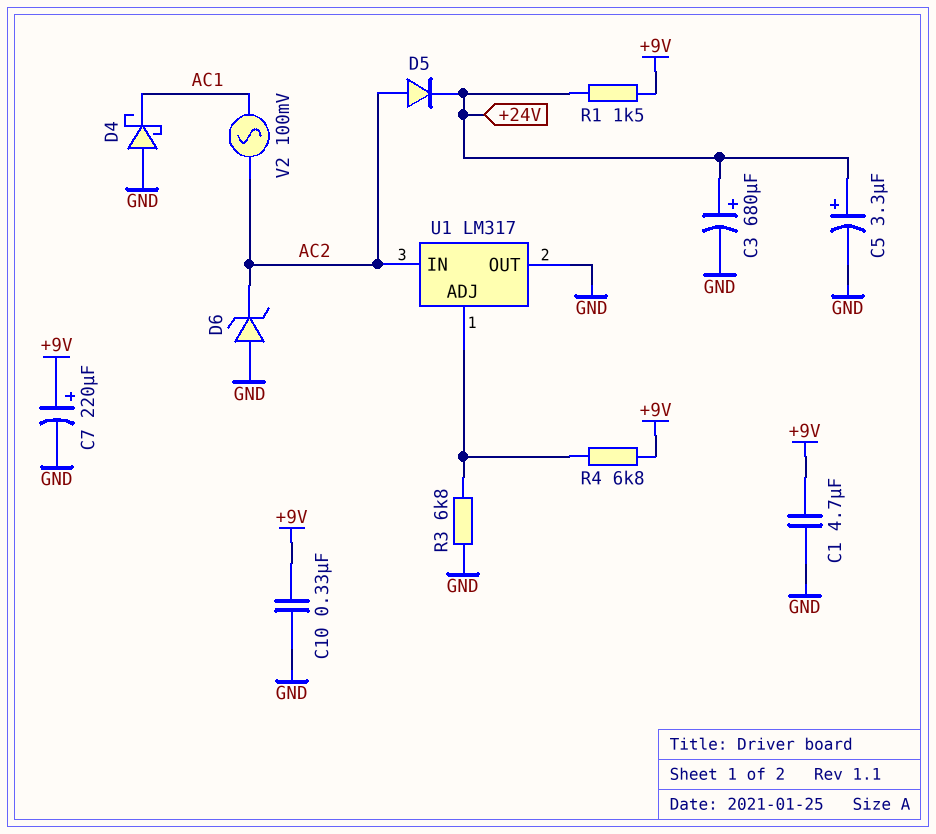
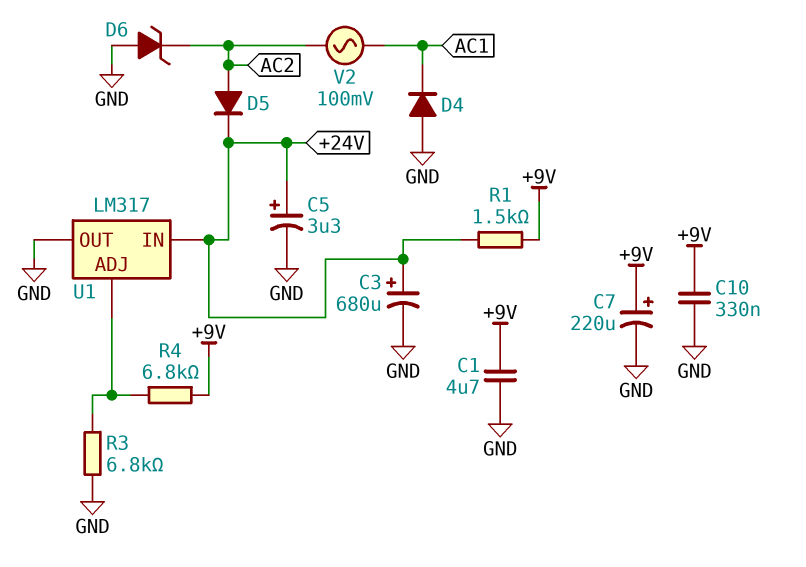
D4: schottky (A GND, K AC1) -> diode (A GND, K AC1)
U1 pin IN: AC2 -> +24V

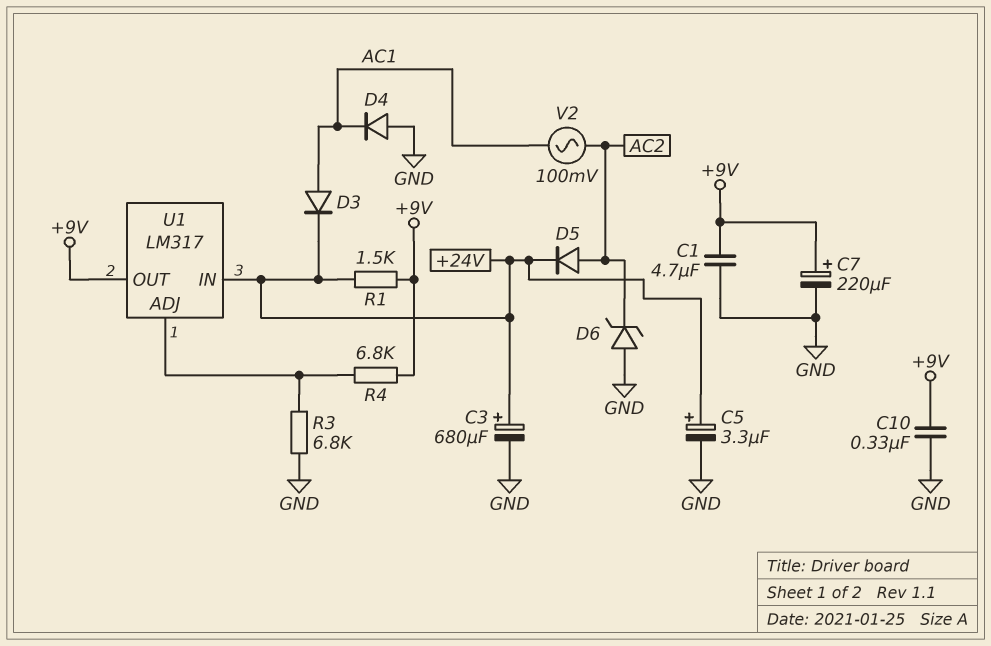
D3: none -> diode (A AC1, K +24V)
U1 pin OUT: GND -> +9V

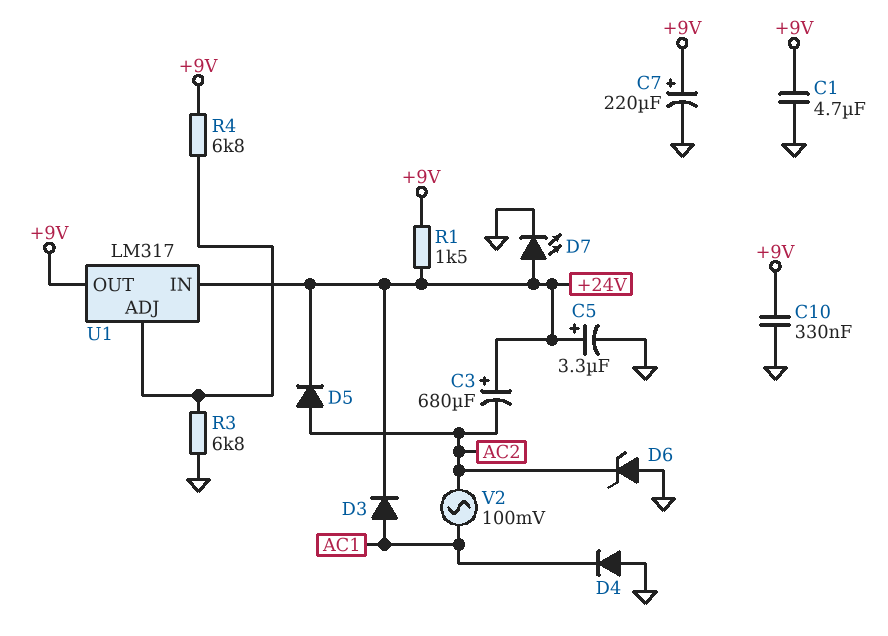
C3: 680uF (plus +24V, minus GND) -> 680uF (plus +24V, minus AC2)
D7: none -> LED (A +24V, K GND)

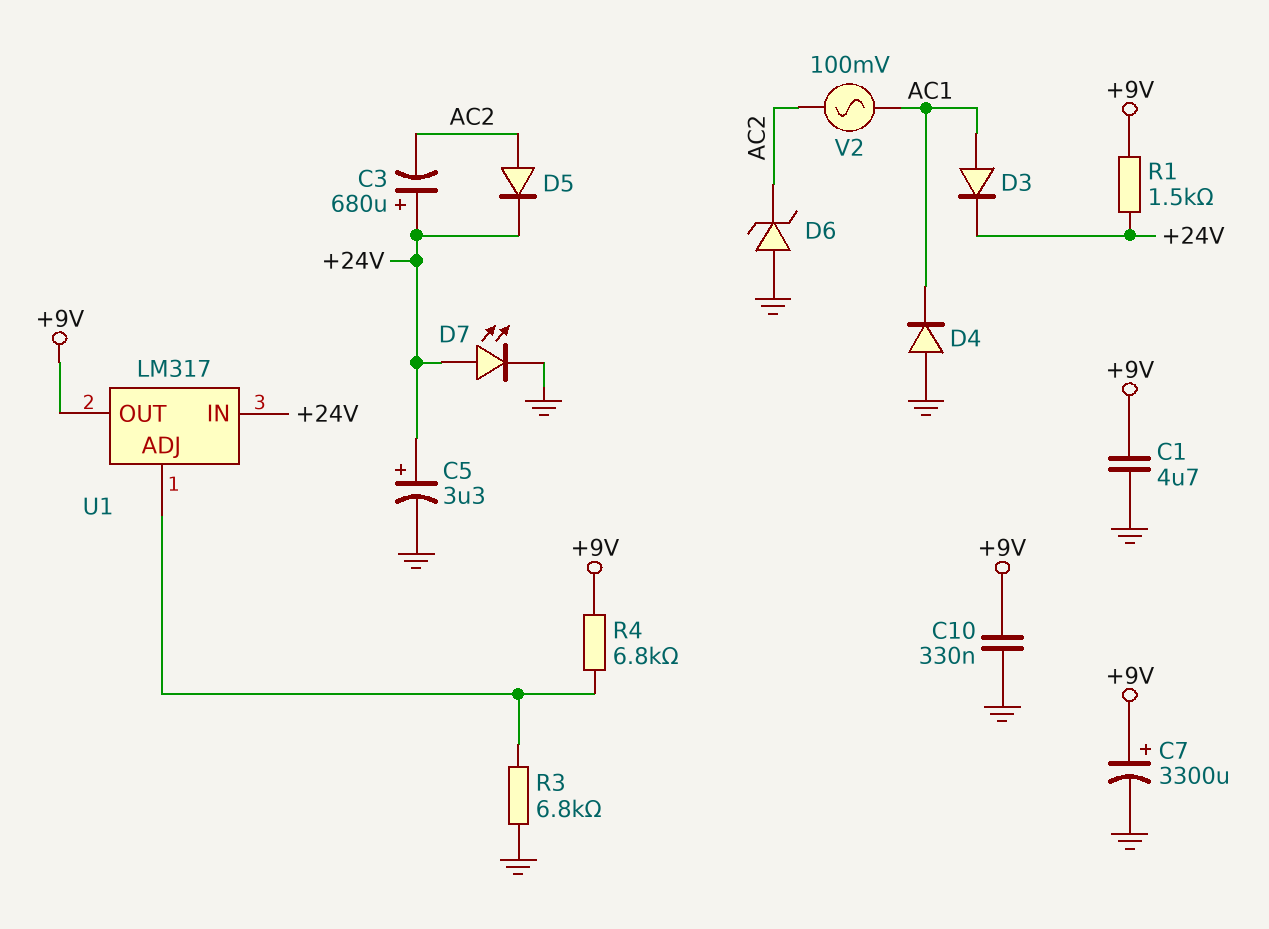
C7: 220uF (plus +9V, minus GND) -> 3300uF (plus +9V, minus GND)

